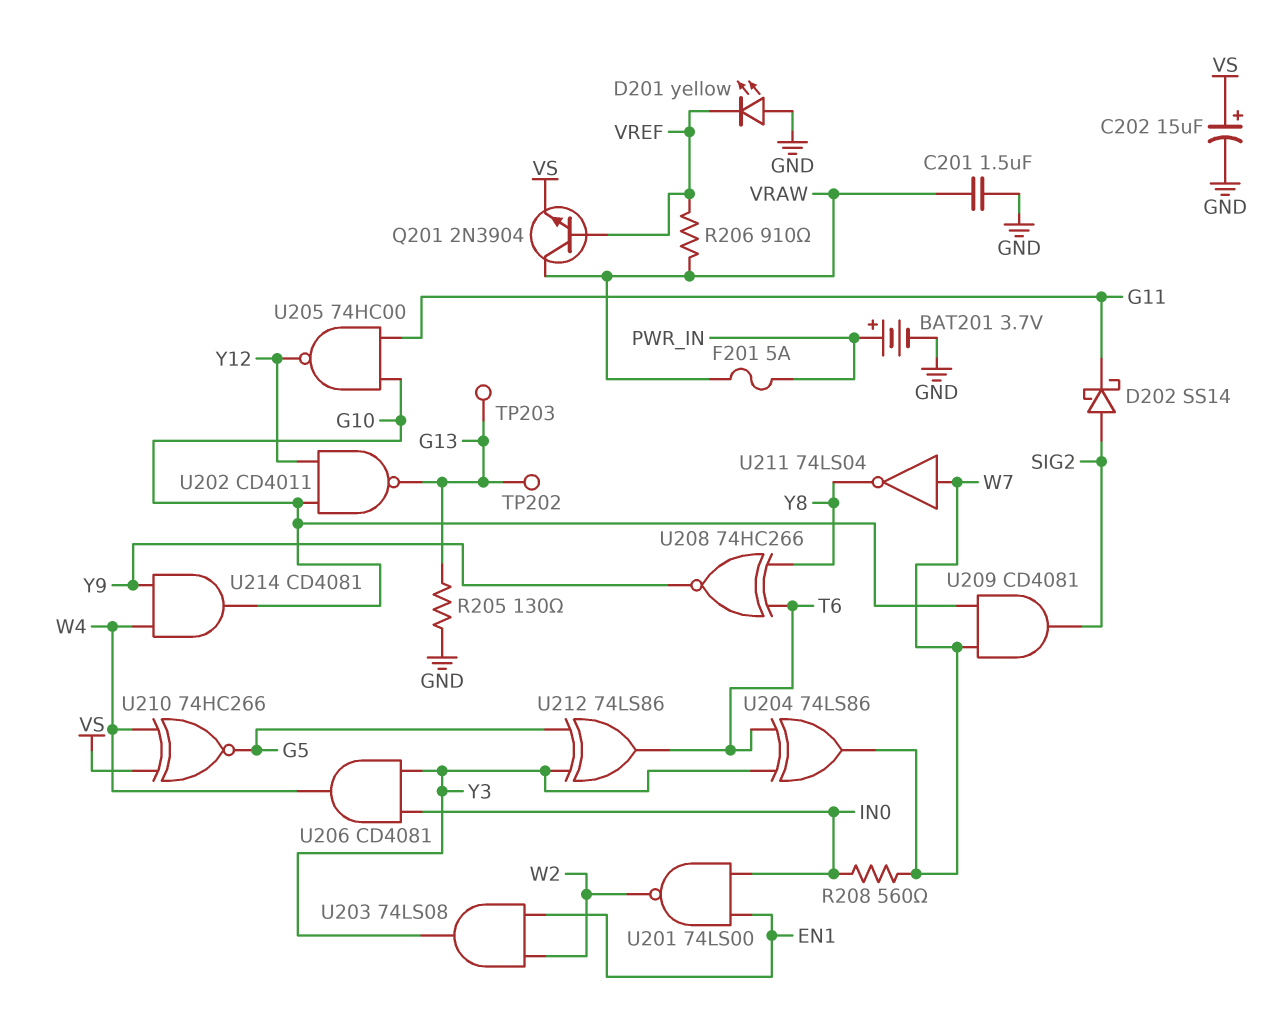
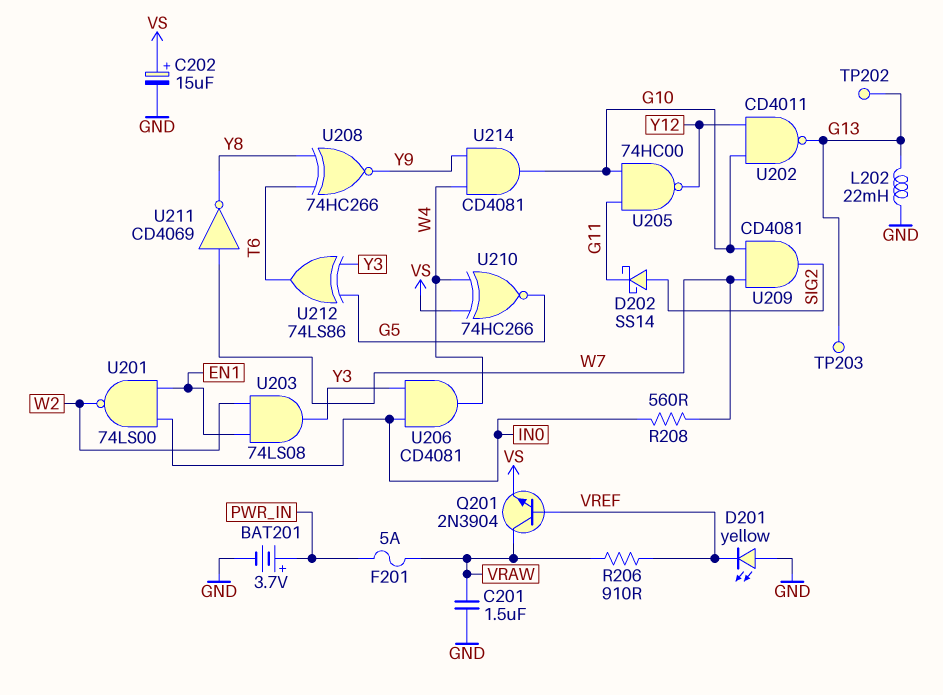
L202: none -> 22mH (G13, GND)
R205: 130 (G13, GND) -> none
U204: XOR 74LS86 (in T6, in Y3, out W7) -> none
U211: NOT 74LS04 (in W7, out Y8) -> NOT CD4069 (in W7, out Y8)

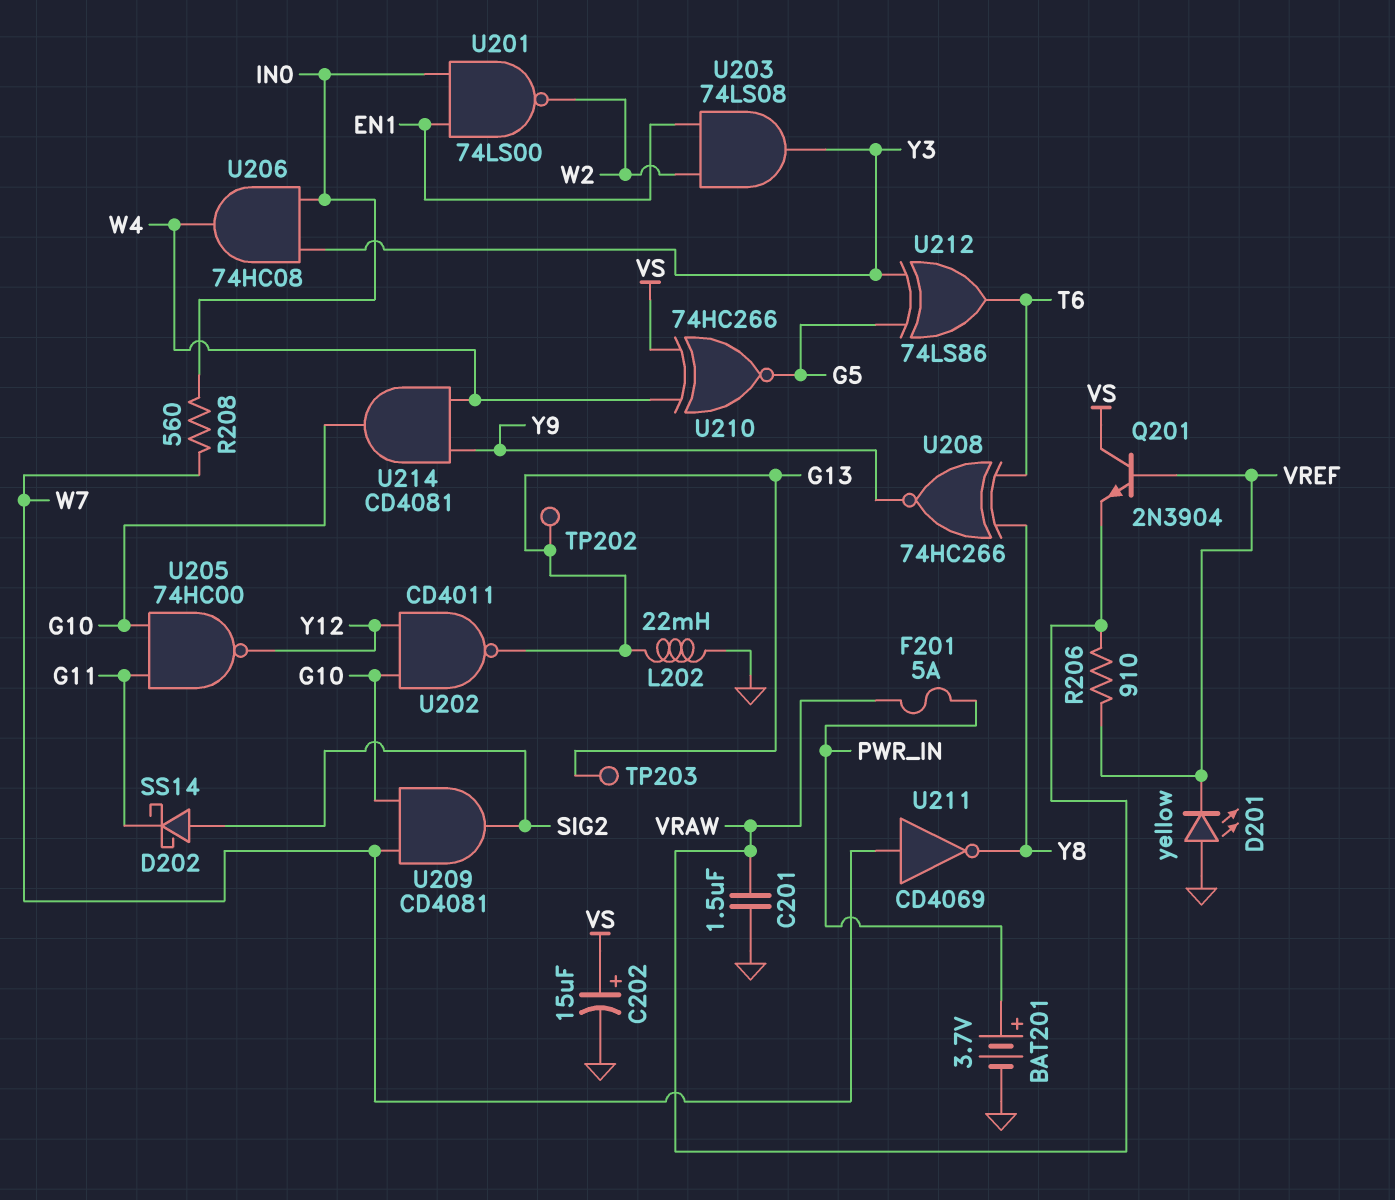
Q201: NPN 2N3904 (B VREF, C VRAW, E VS) -> NPN 2N3904 (B VREF, C VS, E VRAW)
U206: AND CD4081 (in IN0, in Y3, out W4) -> AND 74HC08 (in IN0, in Y3, out W4)

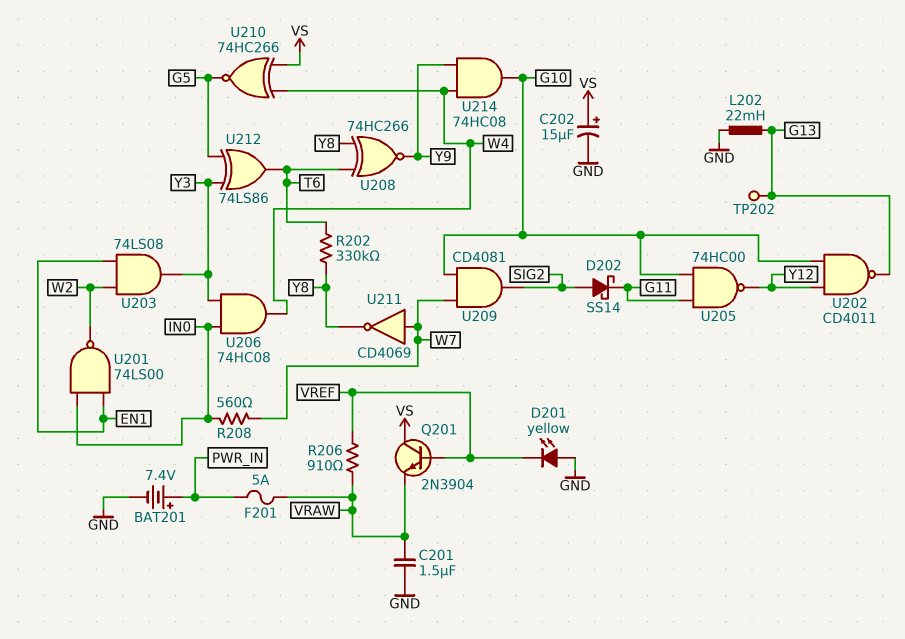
BAT201: 3.7V (plus PWR_IN, minus GND) -> 7.4V (plus PWR_IN, minus GND)
R202: none -> 330k (T6, Y8)
TP203: test point (G13) -> none
U214: AND CD4081 (in W4, in Y9, out G10) -> AND 74HC08 (in W4, in Y9, out G10)

